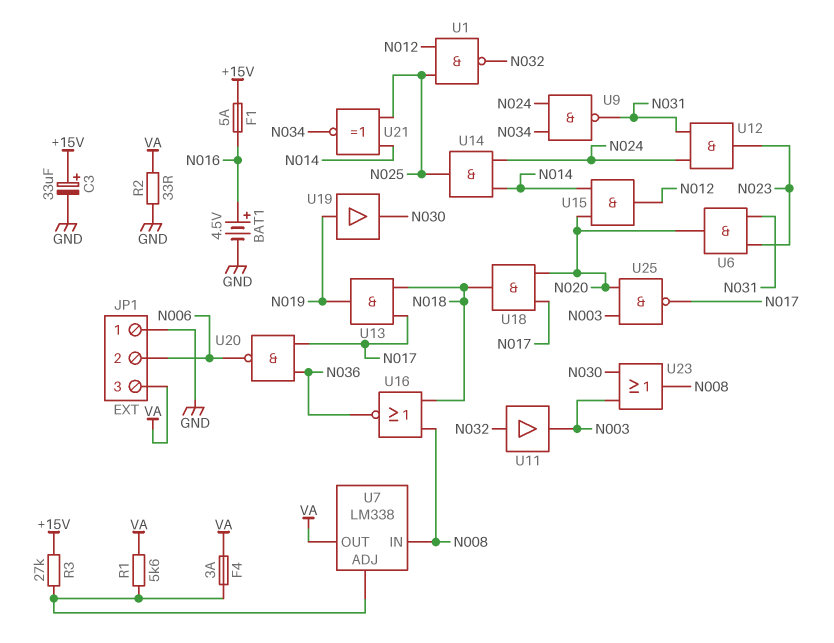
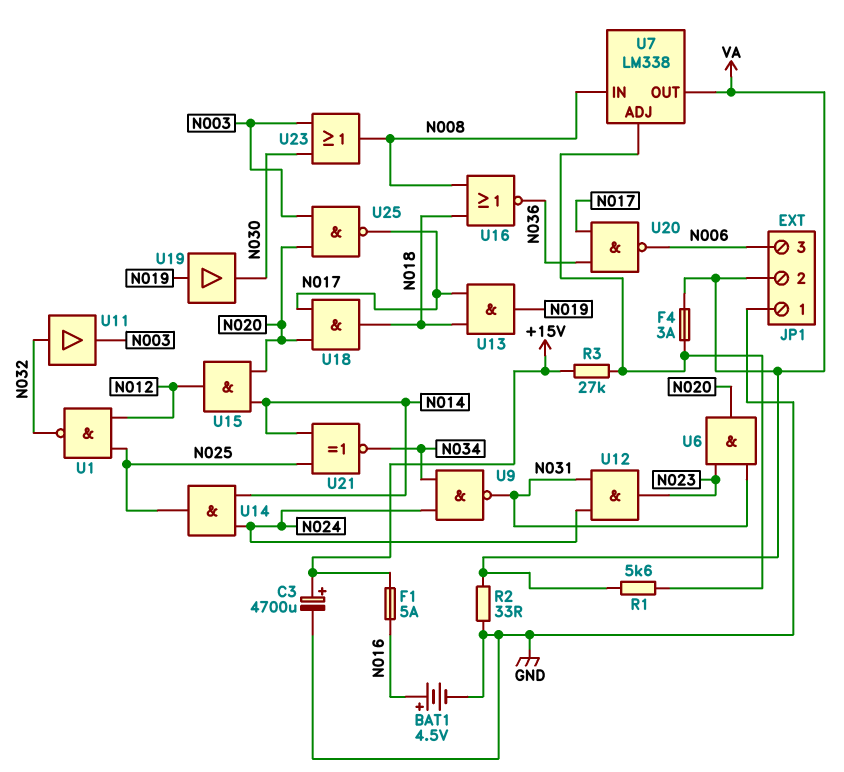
C3: 33uF (plus +15V, minus GND) -> 4700uF (plus +15V, minus GND)
JP1 pin 2: N006 -> VA
JP1 pin 3: VA -> N006

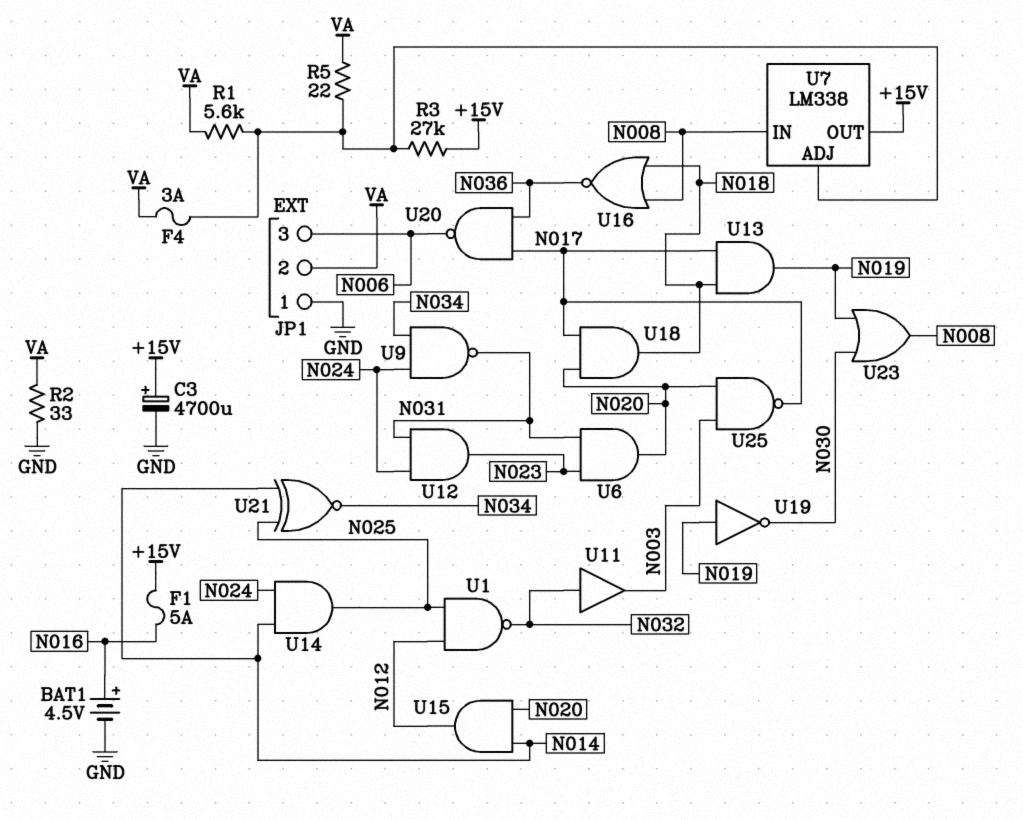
R5: none -> 22 (U7/ADJ, VA)
U7 pin OUT: VA -> +15V
U19: buffer (in N019, out N030) -> NOT (in N019, out N030)
U23: OR (in N003, in N030, out N008) -> OR (in N019, in N030, out N008)

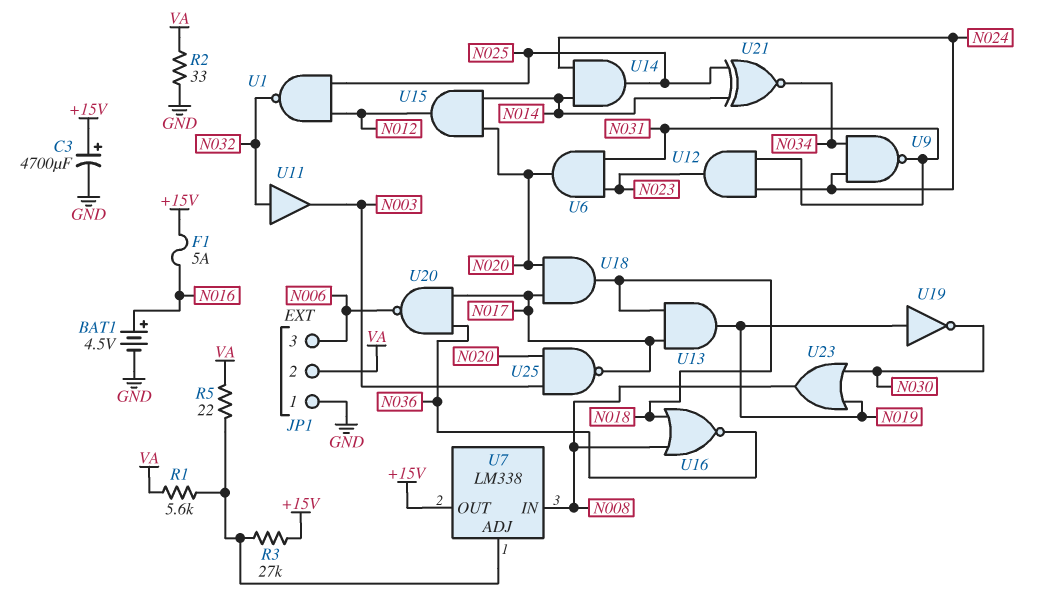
F4: 3A (U7/ADJ, VA) -> none

